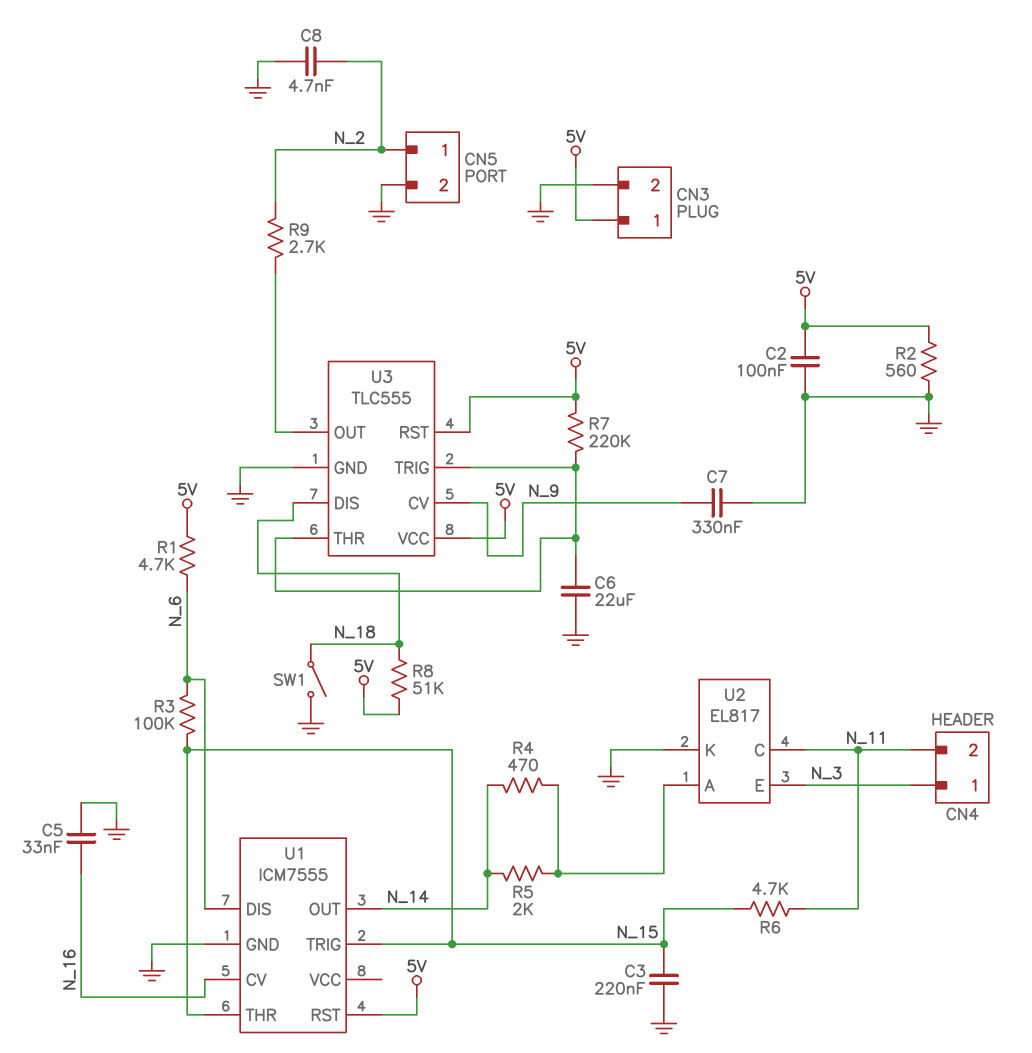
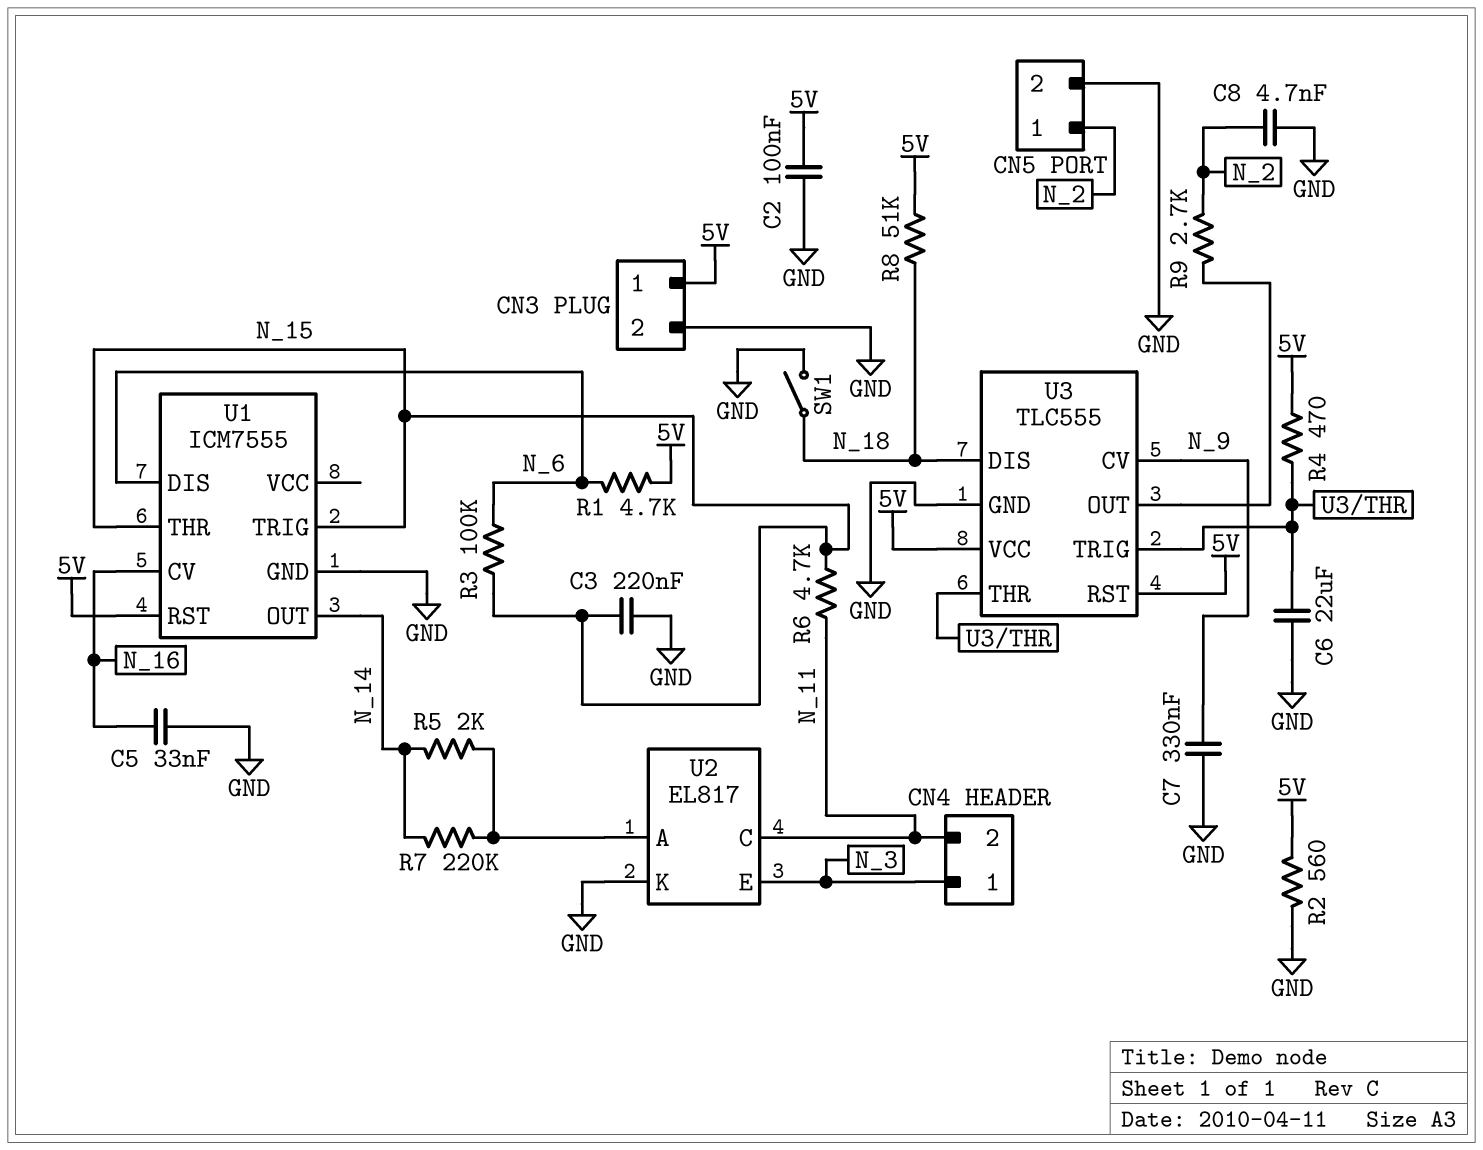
R4: 470 (N_14, U2/A) -> 470 (5V, U3/THR)
R7: 220k (5V, U3/THR) -> 220k (N_14, U2/A)

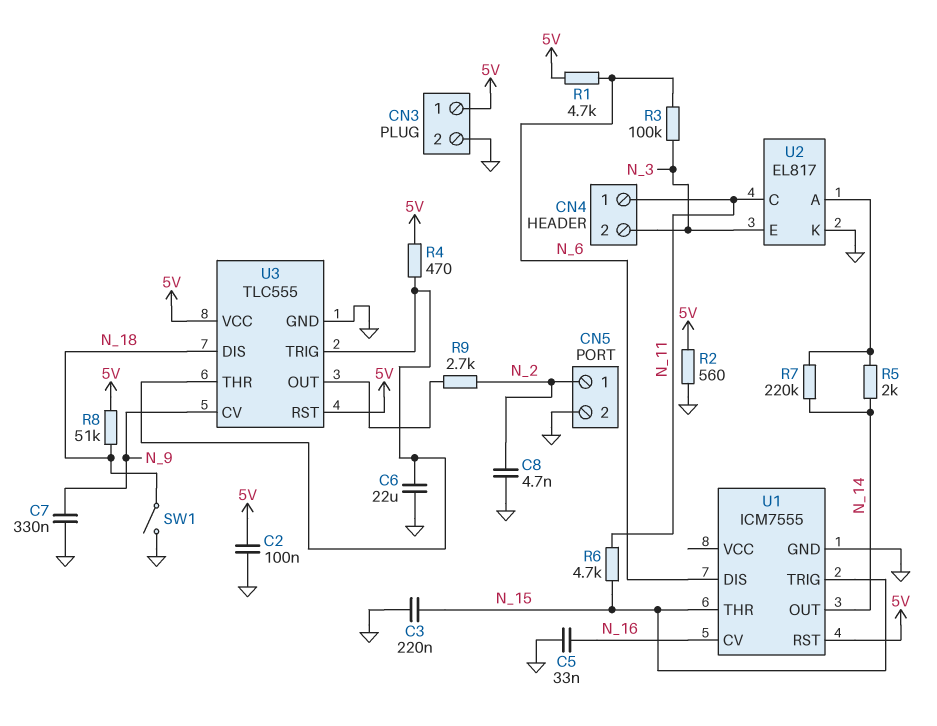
CN4 pin 1: N_3 -> N_11
CN4 pin 2: N_11 -> N_3
R3: 100k (N_6, N_15) -> 100k (N_3, N_6)

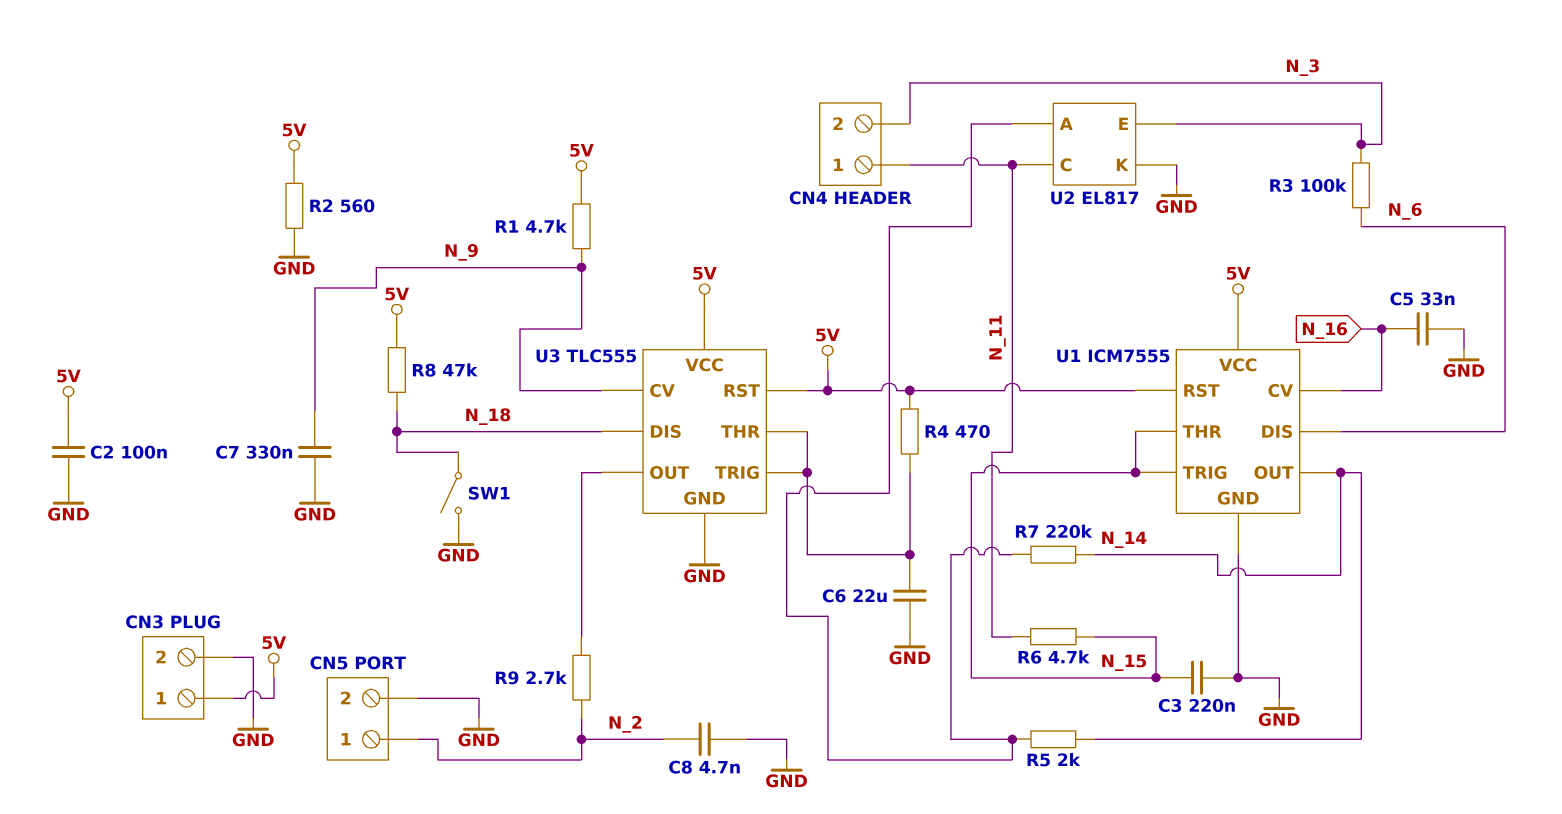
R1: 4.7k (5V, N_6) -> 4.7k (5V, N_9)
R8: 51k (5V, N_18) -> 47k (5V, N_18)
U1 pin VCC: none -> 5V

